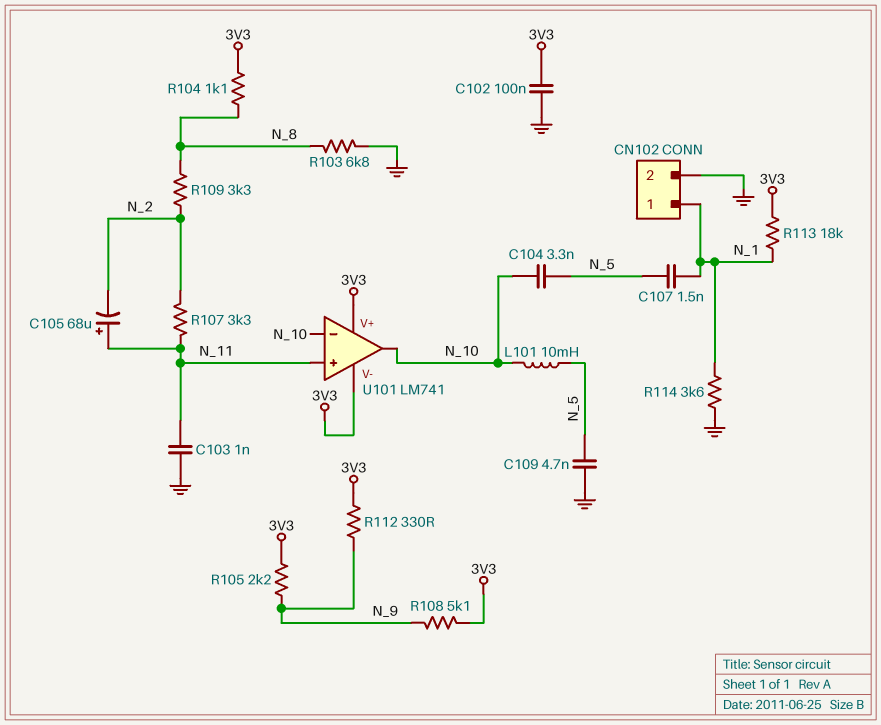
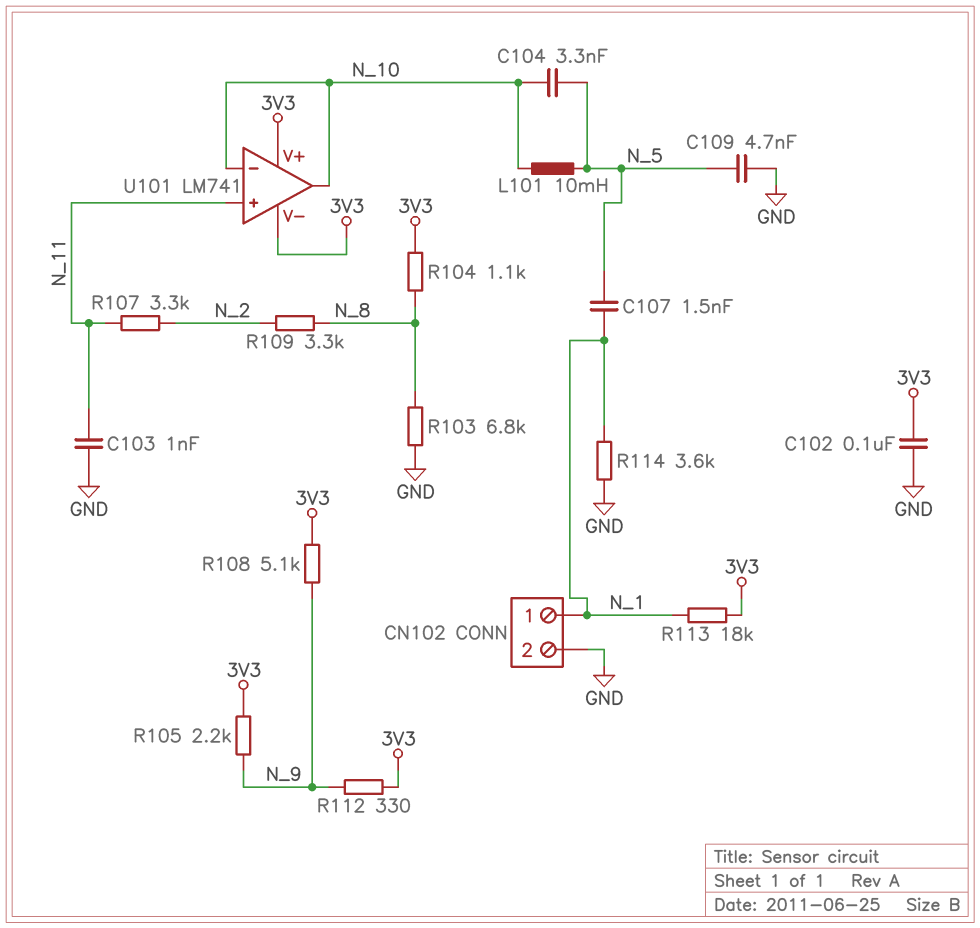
C105: 68uF (plus N_11, minus N_2) -> none

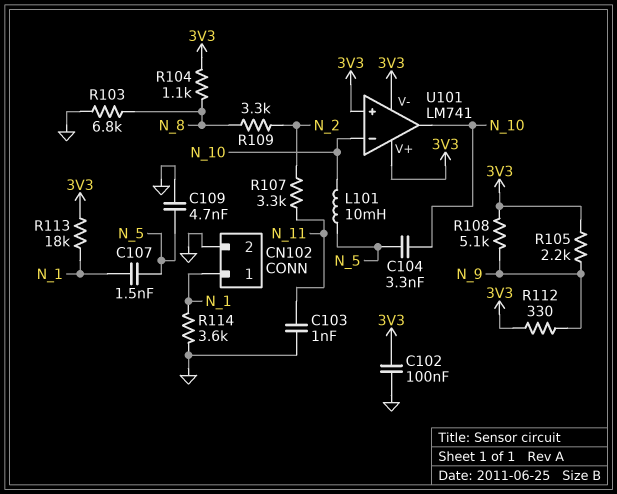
U101 pin in+: N_11 -> 3V3

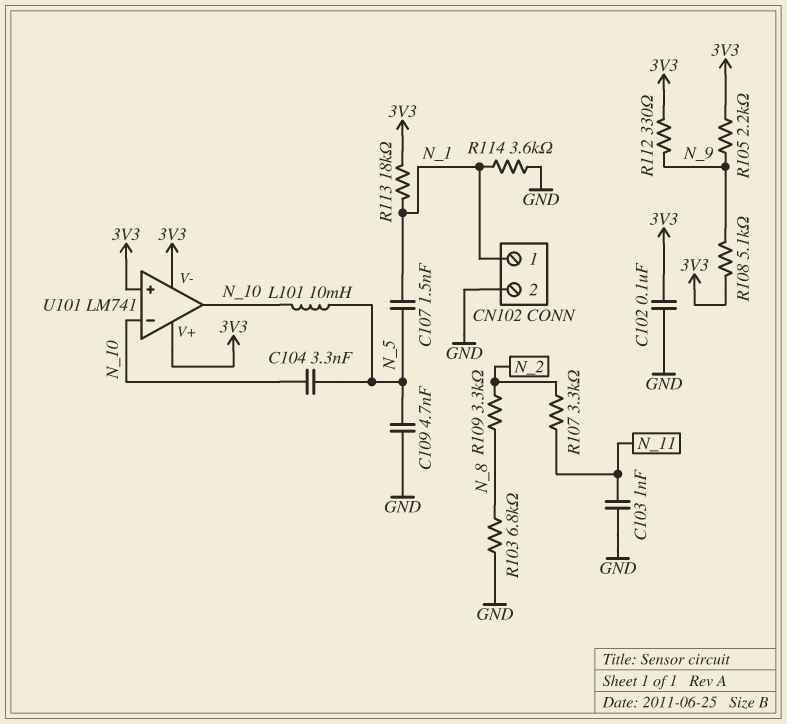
R104: 1.1k (3V3, N_8) -> none

